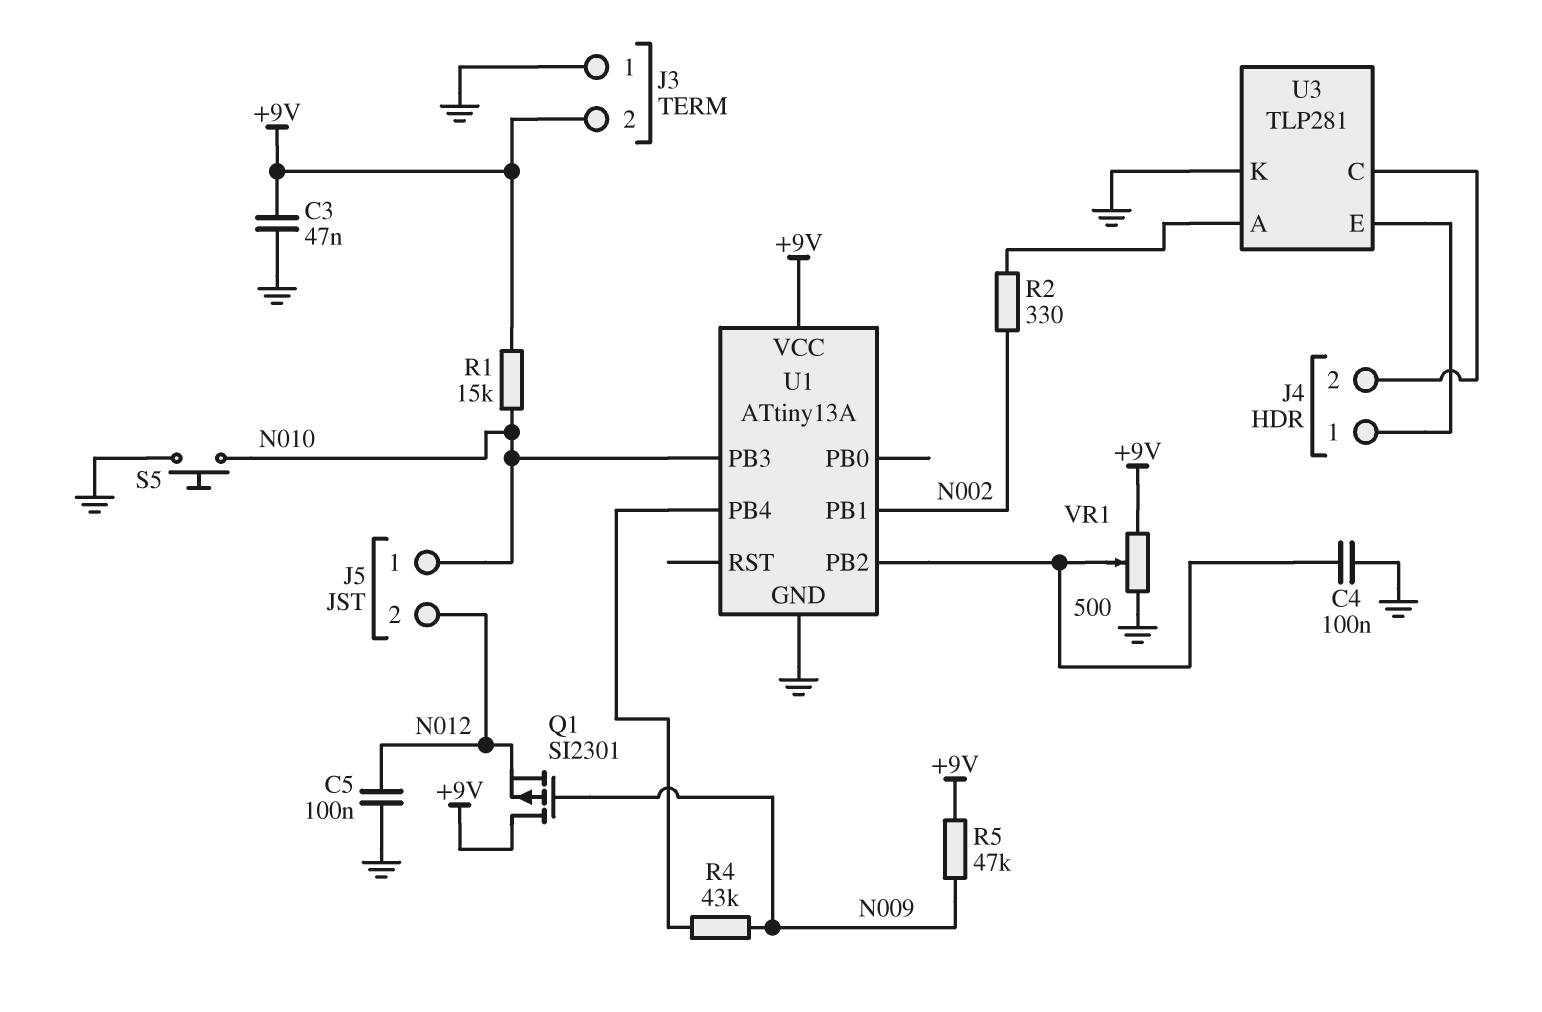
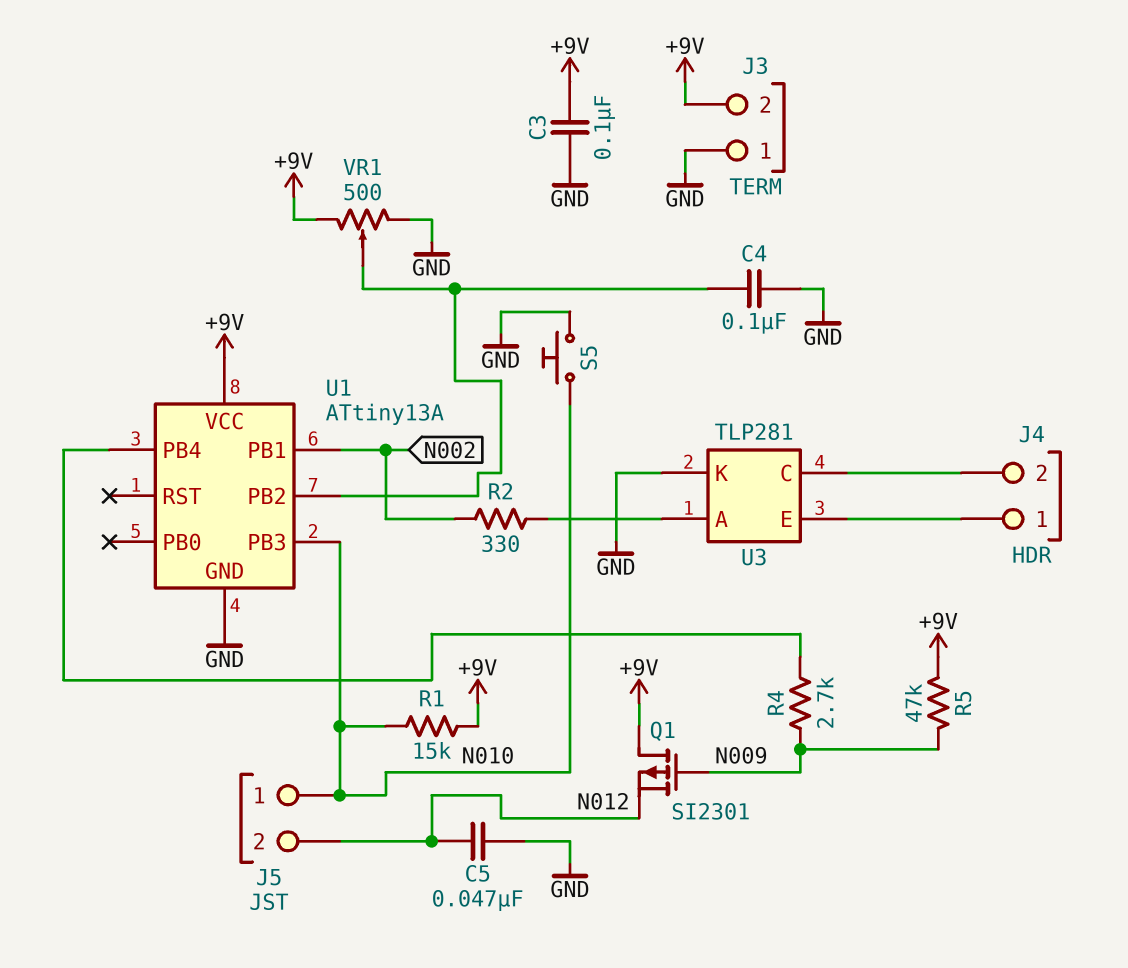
C3: 47nF (+9V, GND) -> 100nF (+9V, GND)
C5: 100nF (GND, N012) -> 47nF (GND, N012)
R4: 43k (N009, U1/PB4) -> 2.7k (N009, U1/PB4)

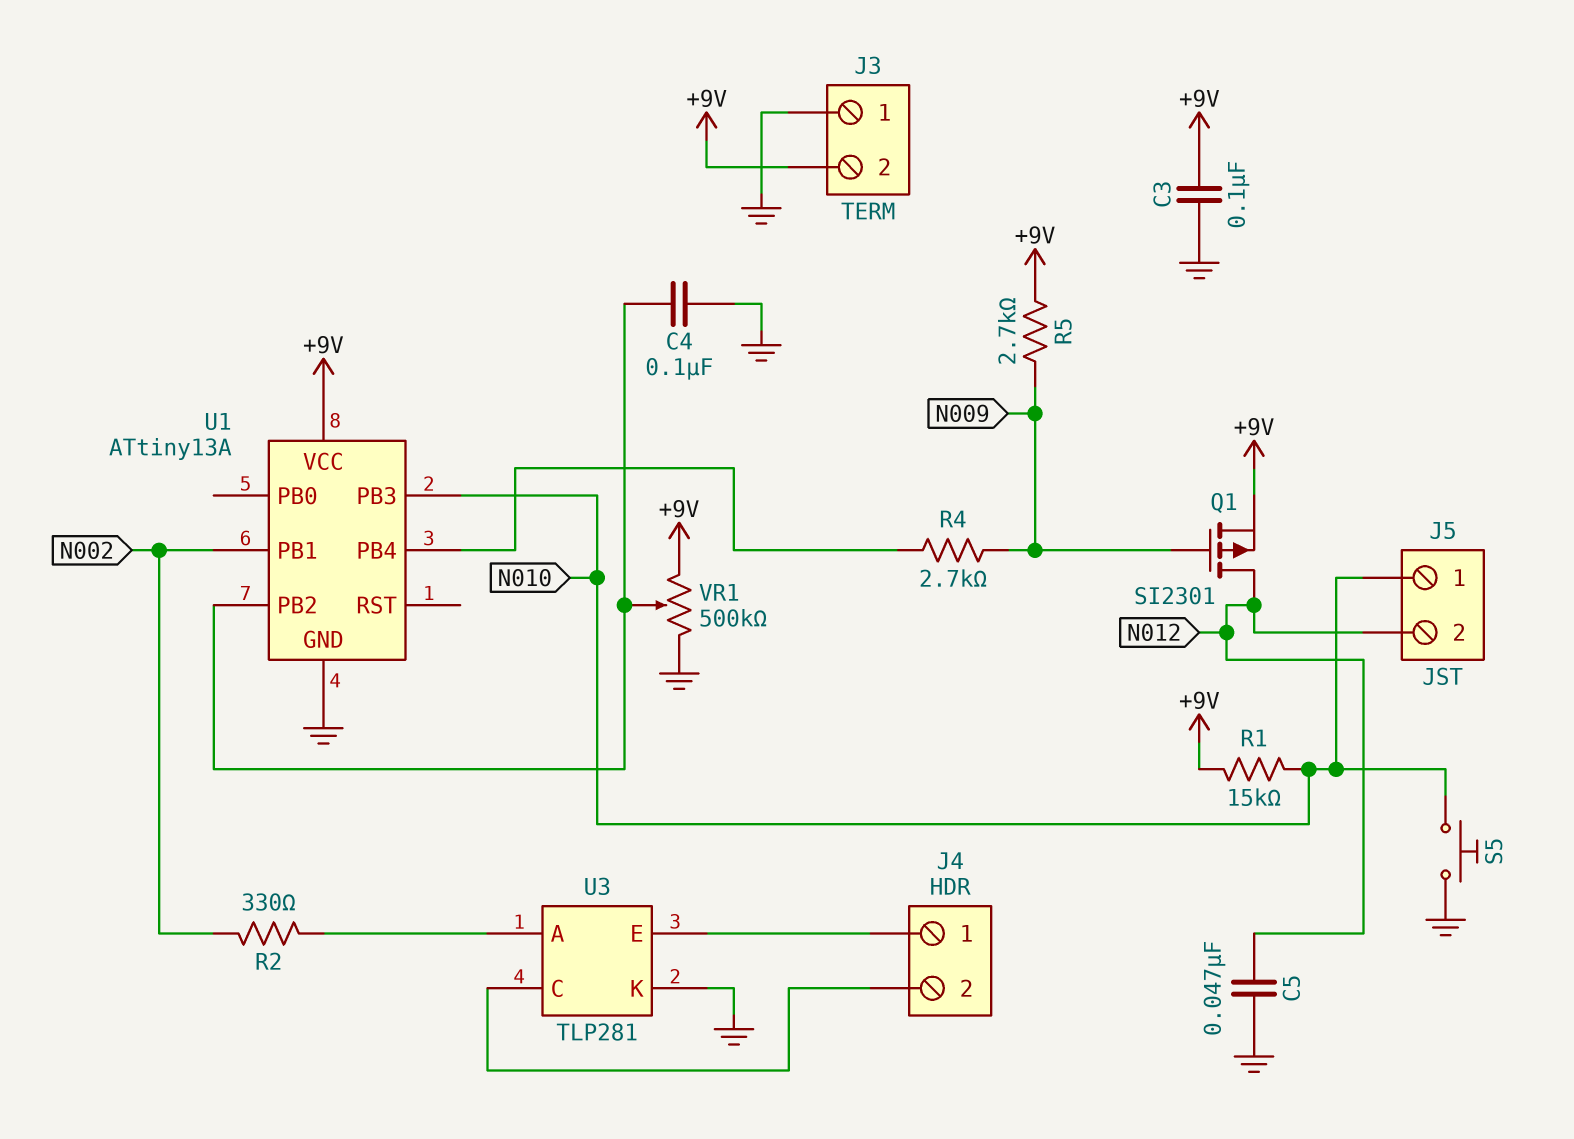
Q1: PMOS SI2301 (G N009, D +9V, S N012) -> PMOS SI2301 (G N009, D N012, S +9V)
R5: 47k (+9V, N009) -> 2.7k (+9V, N009)
VR1: 500 (+9V, GND, wiper U1/PB2) -> 500k (+9V, GND, wiper U1/PB2)

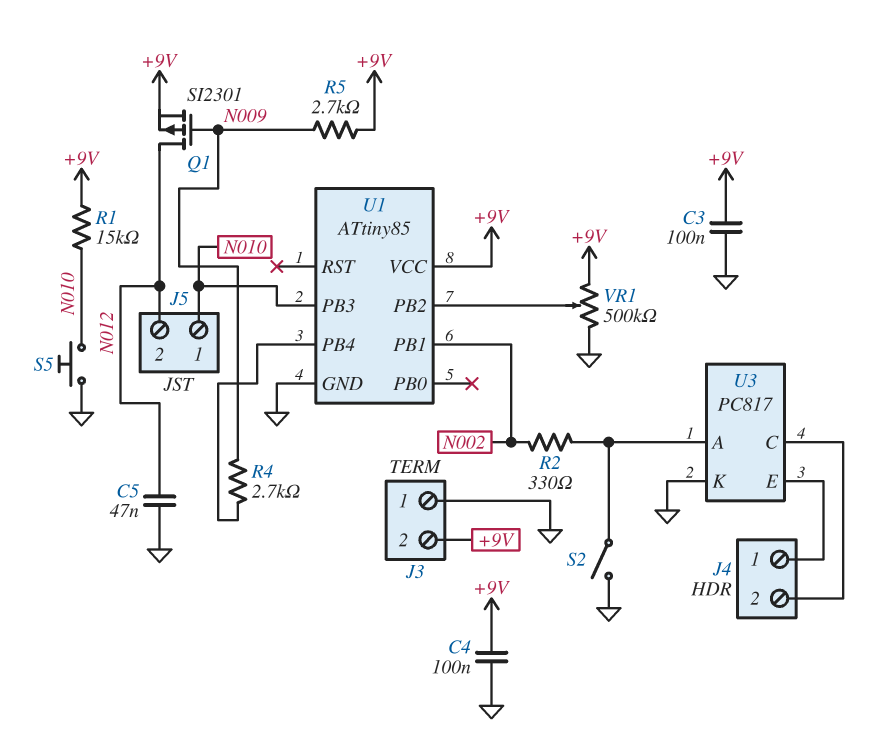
C4: 100nF (GND, U1/PB2) -> 100nF (+9V, GND)
S2: none -> switch (GND, U3/A)
U1: ATtiny13A -> ATtiny85
U3: TLP281 -> PC817

